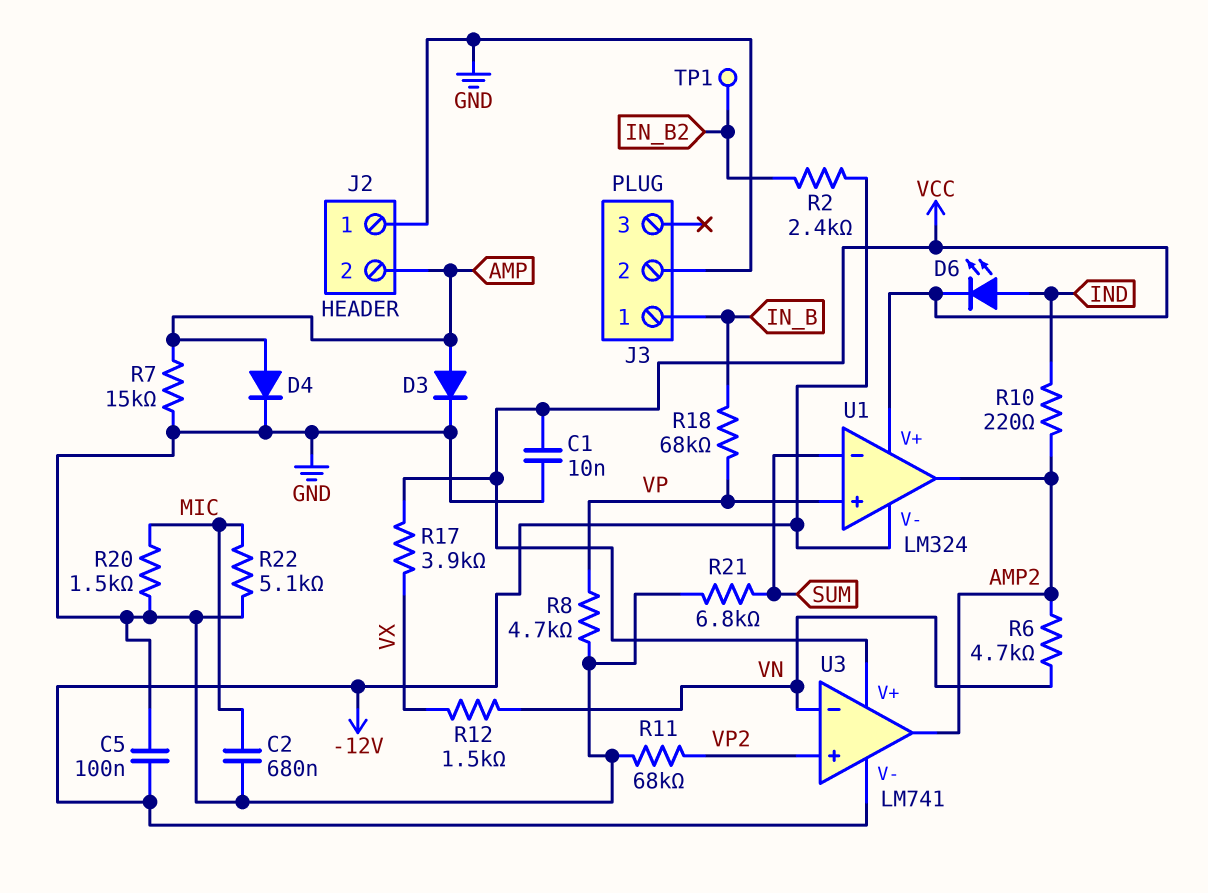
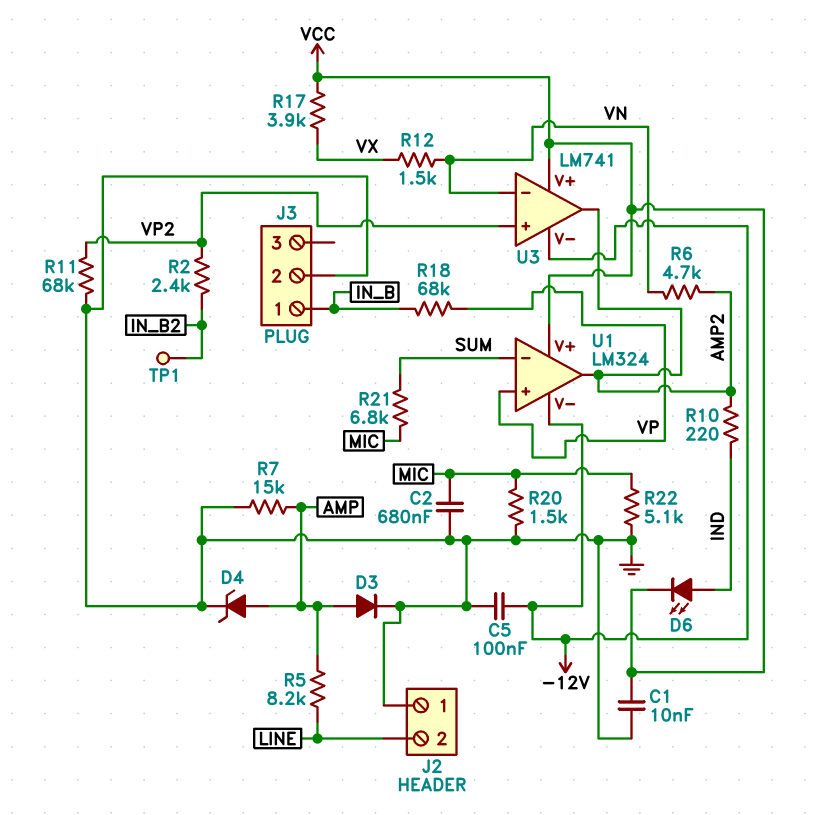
D4: diode (A AMP, K GND) -> zener (A AMP, K GND)
J2 pin 2: AMP -> LINE
R2: 2.4k (-12V, IN_B2) -> 2.4k (IN_B2, VP2)
R5: none -> 8.2k (AMP, LINE)
R8: 4.7k (GND, VP) -> none
R21: 6.8k (GND, SUM) -> 6.8k (MIC, SUM)

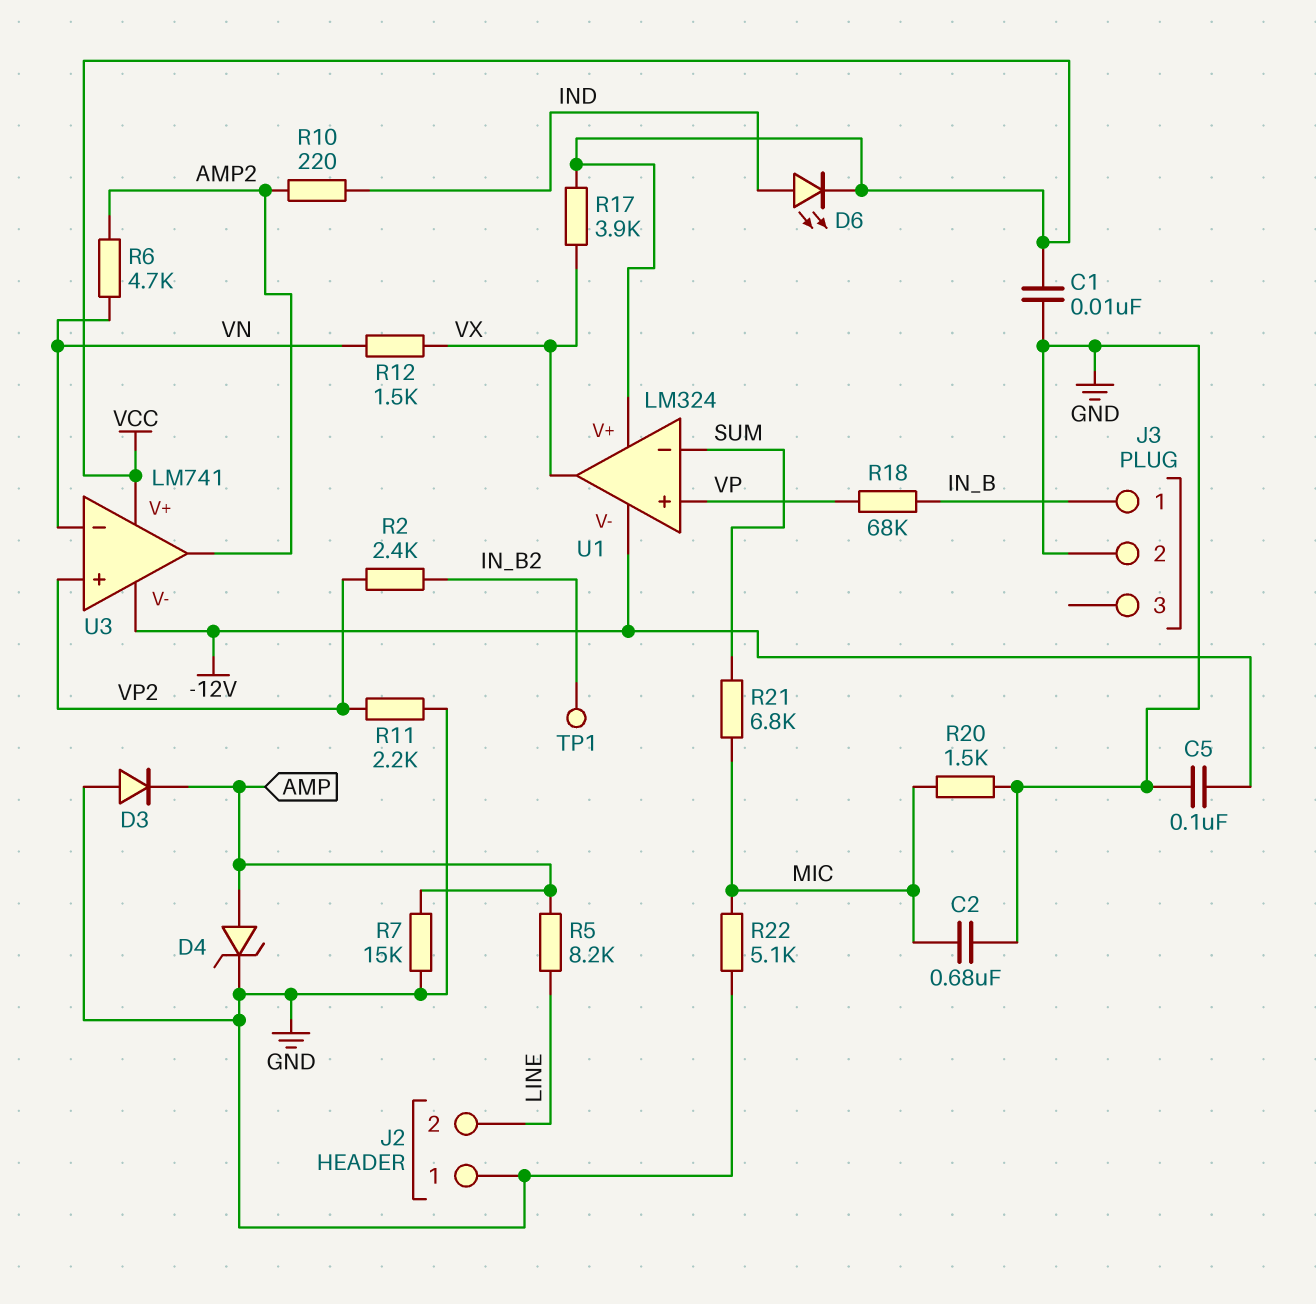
D3: diode (A AMP, K GND) -> diode (A GND, K AMP)
R11: 68k (GND, VP2) -> 2.2k (GND, VP2)
U1 pin out: AMP2 -> VX

